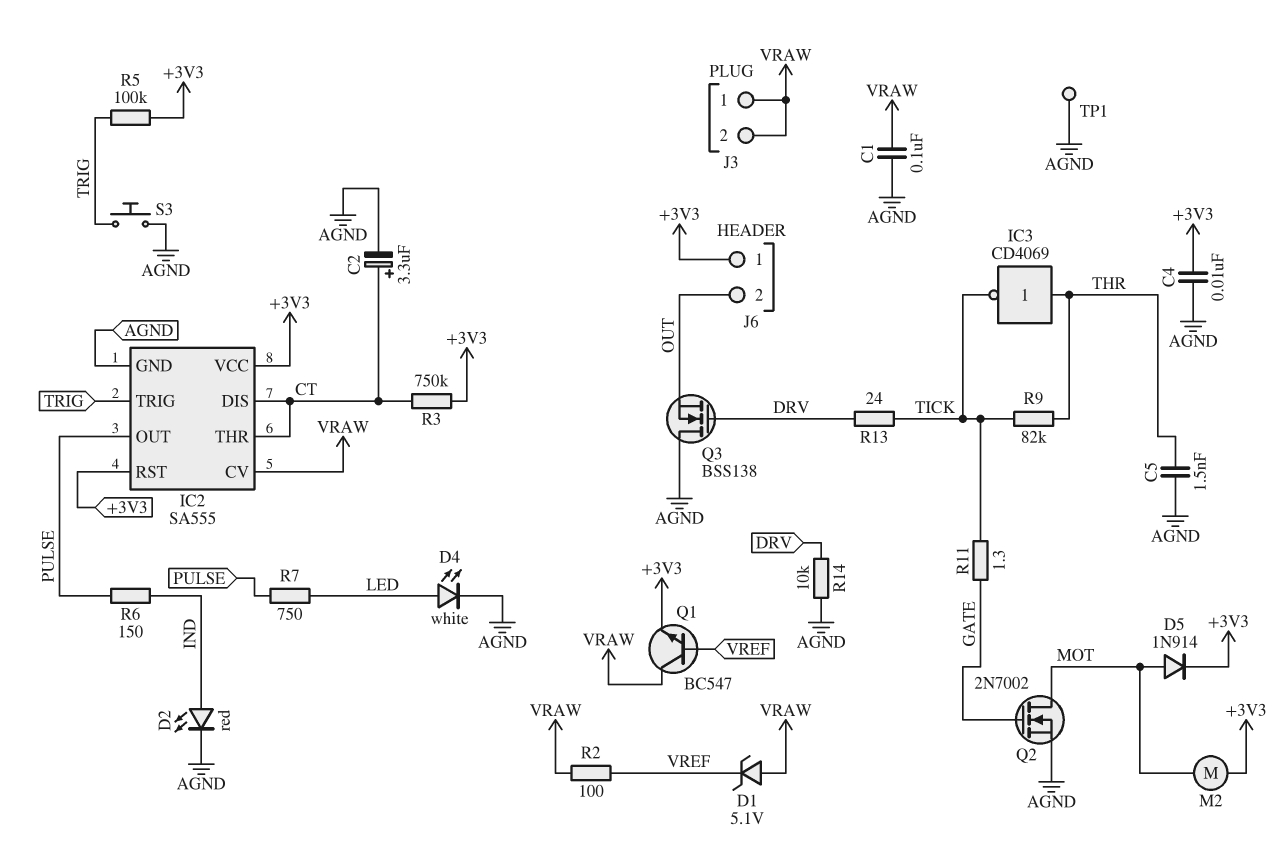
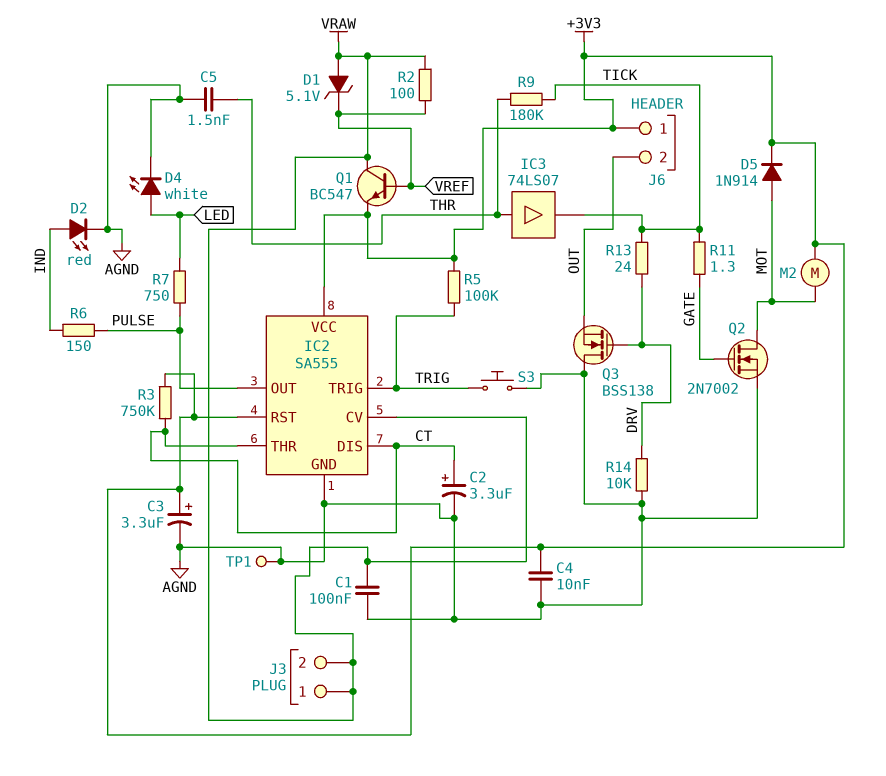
C3: none -> 3.3uF (plus +3V3, minus AGND)
IC3: NOT CD4069 (in THR, out TICK) -> buffer 74LS07 (in THR, out TICK)
R9: 82k (THR, TICK) -> 180k (THR, TICK)

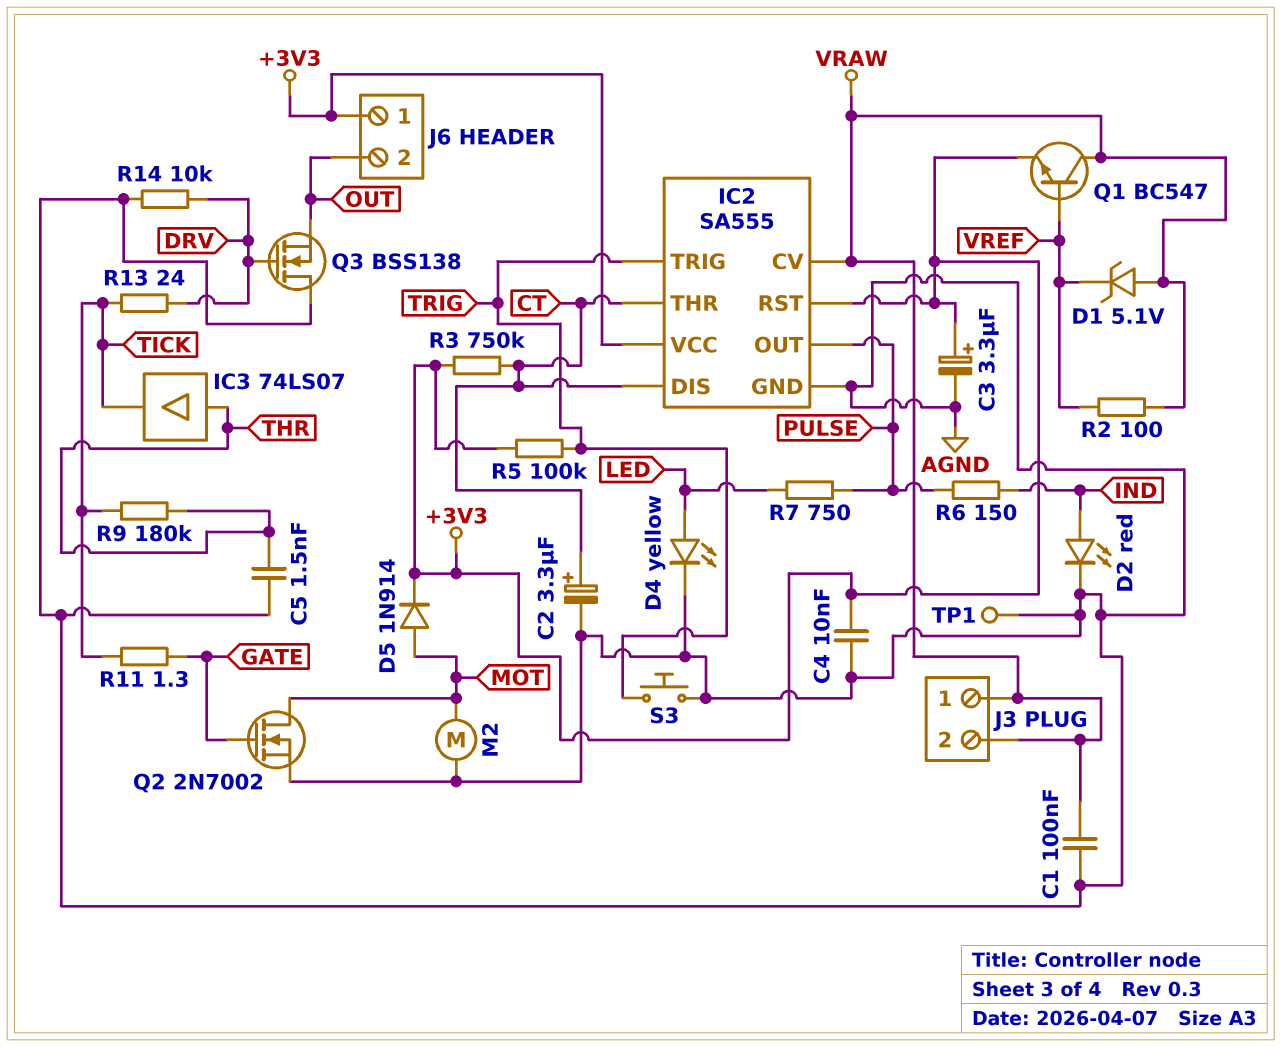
D4: LED white (A LED, K AGND) -> LED yellow (A LED, K AGND)
M2: motor (+3V3, MOT) -> motor (AGND, MOT)

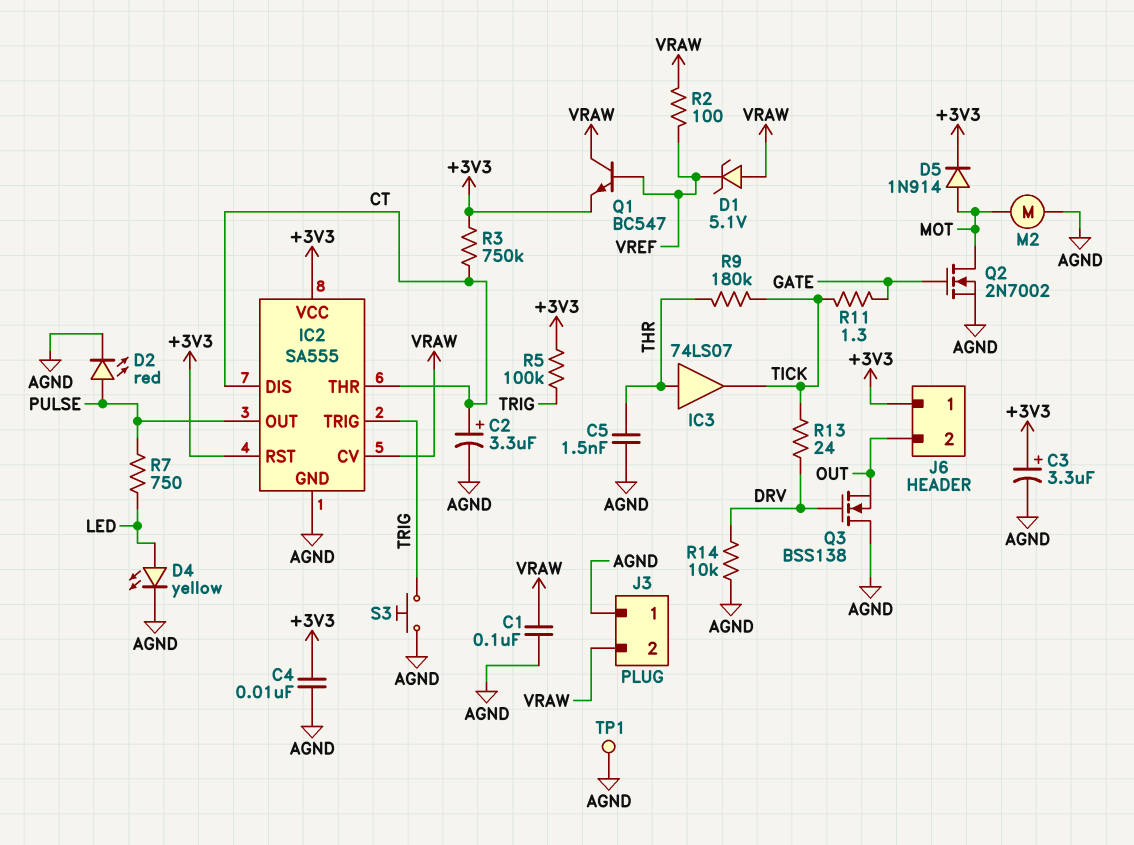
D2: LED red (A IND, K AGND) -> LED red (A PULSE, K AGND)
J3 pin 1: VRAW -> AGND
R6: 150 (IND, PULSE) -> none

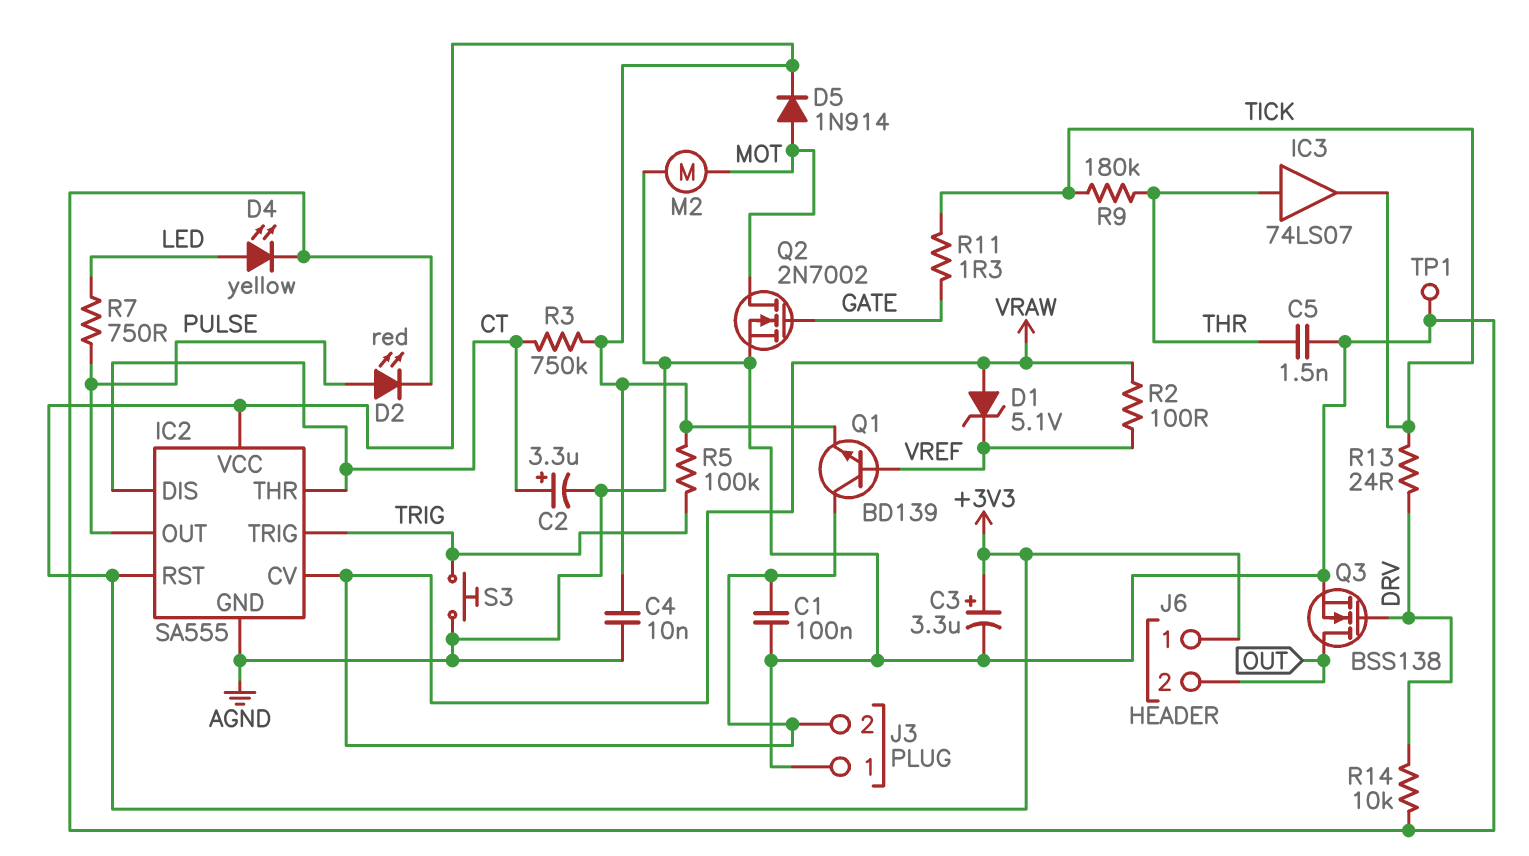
Q1: NPN BC547 (B VREF, C VRAW, E +3V3) -> NPN BD139 (B VREF, C VRAW, E +3V3)
Q3: NMOS BSS138 (G DRV, D AGND, S OUT) -> NMOS BSS138 (G DRV, D OUT, S AGND)

